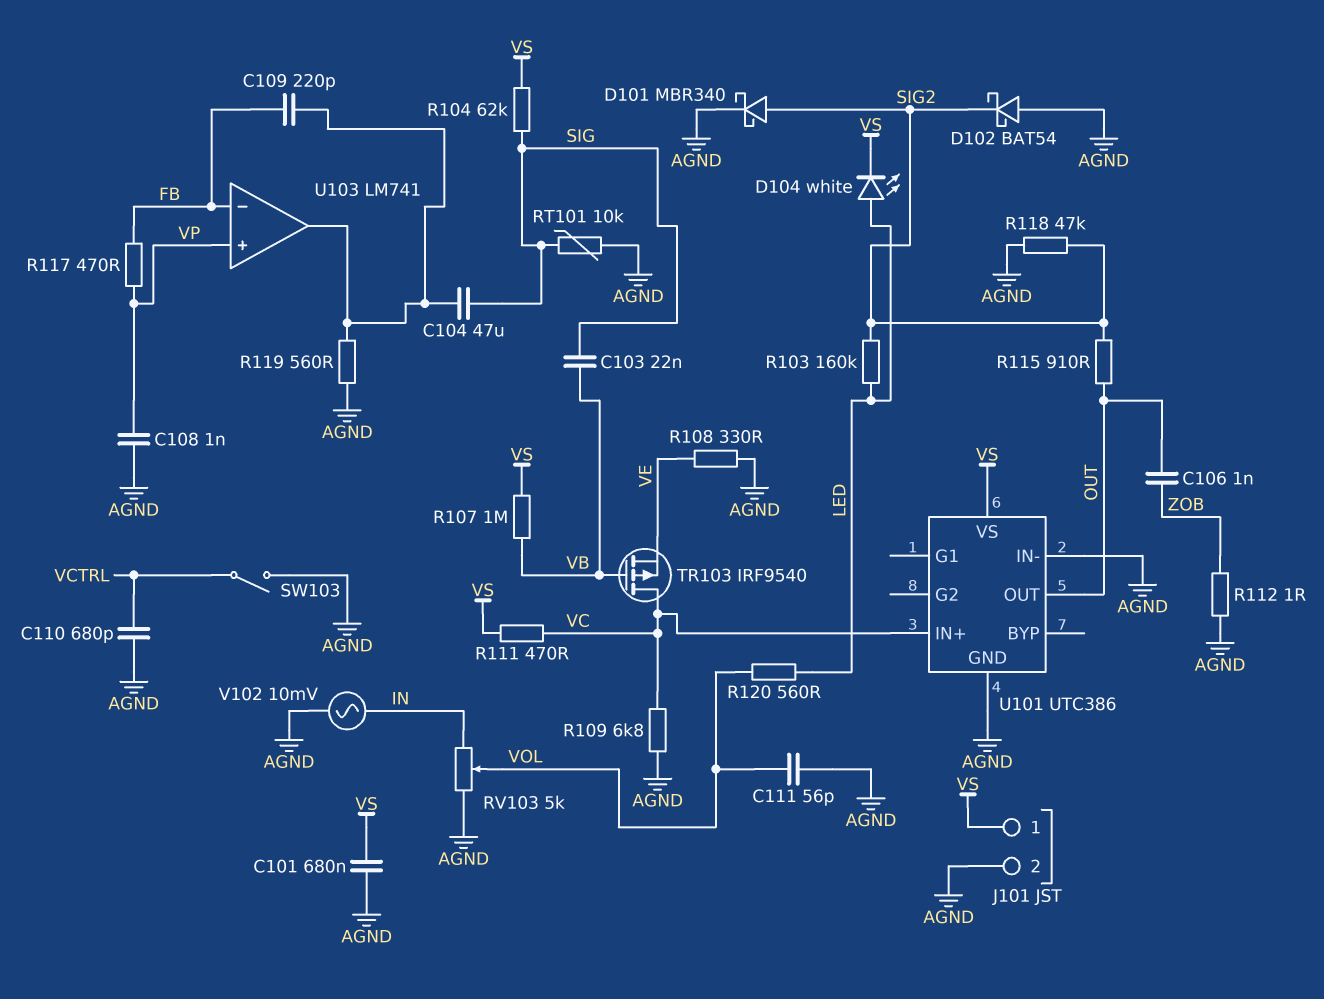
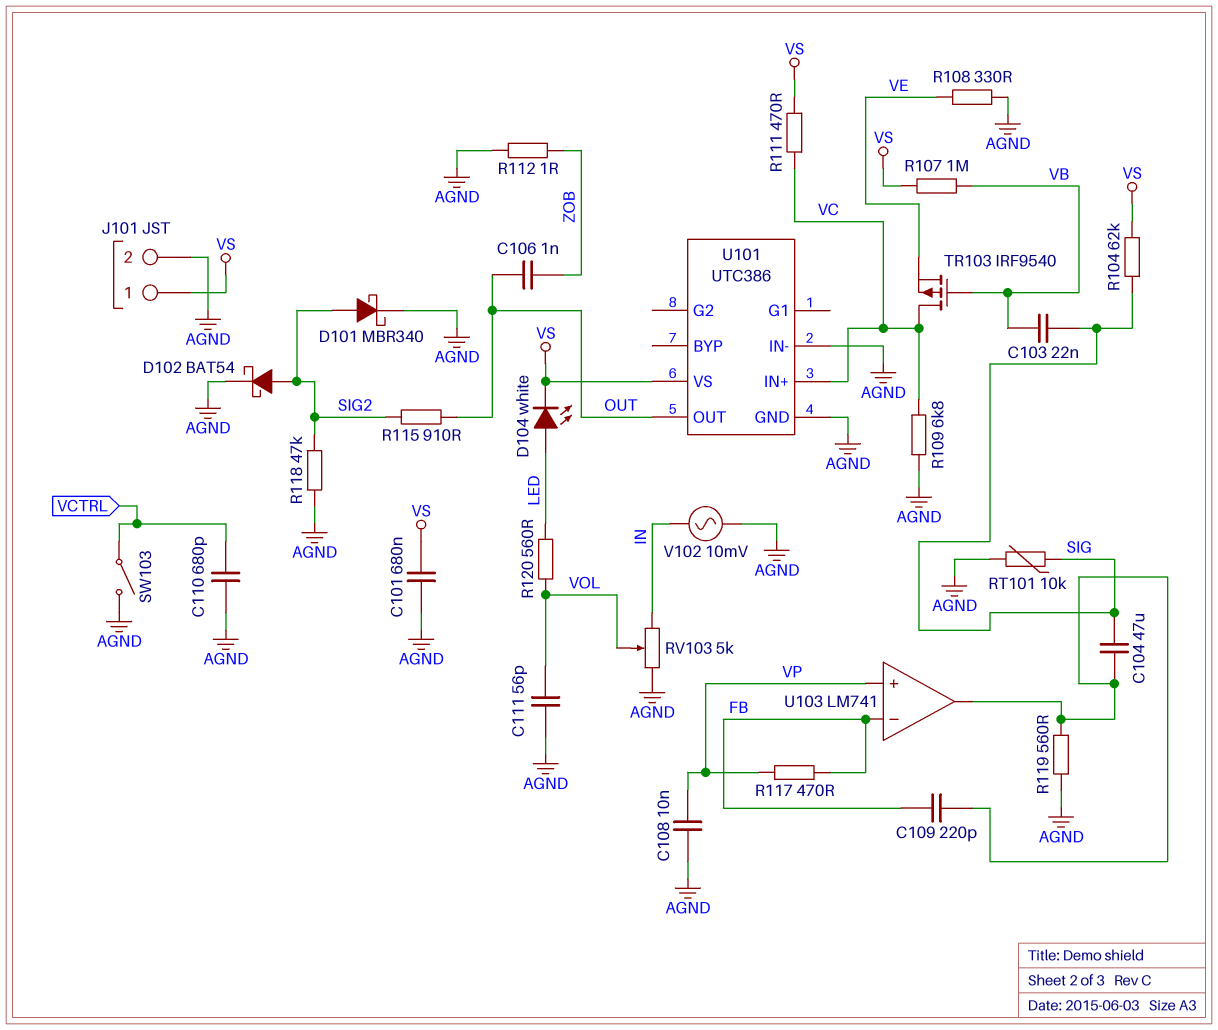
C108: 1nF (AGND, VP) -> 10nF (AGND, VP)
D102: schottky BAT54 (A AGND, K SIG2) -> schottky BAT54 (A SIG2, K AGND)
R103: 160k (LED, SIG2) -> none

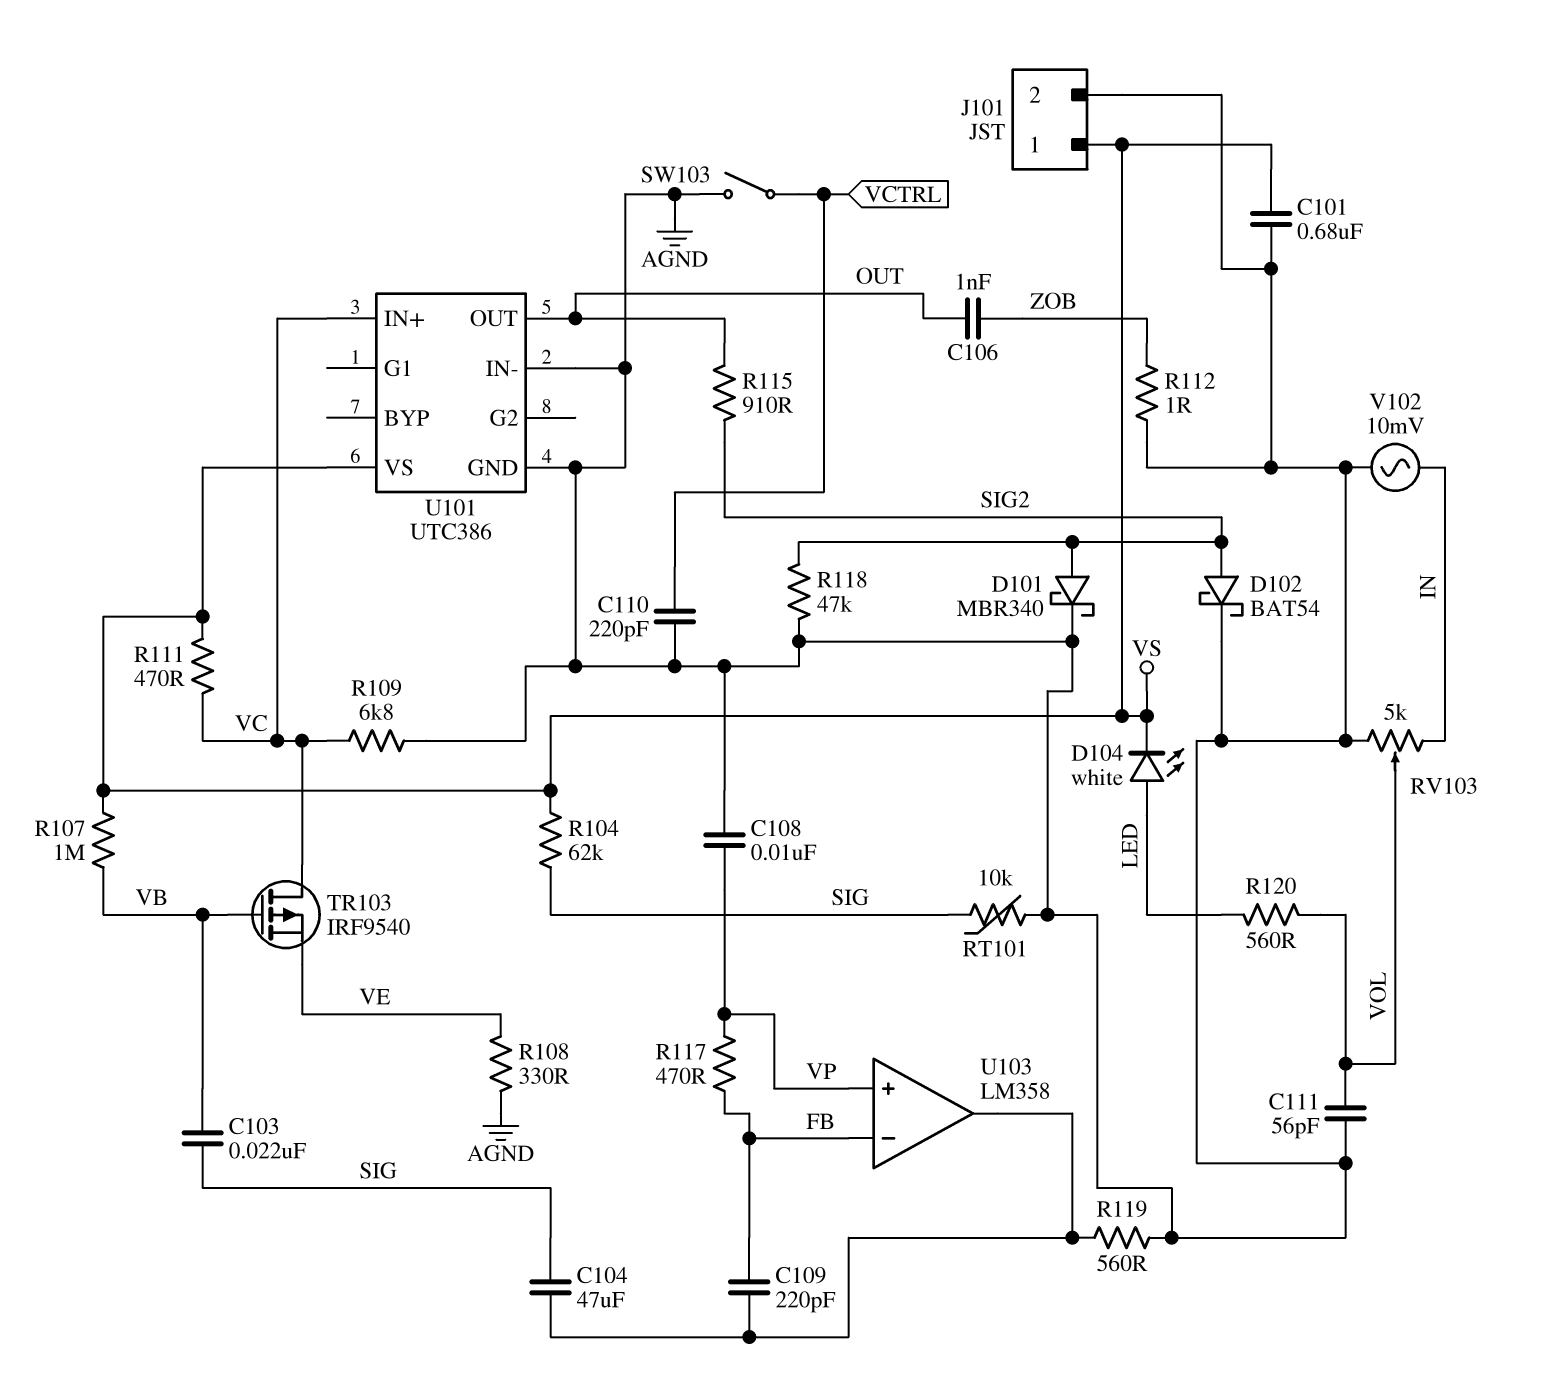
C110: 680pF (AGND, VCTRL) -> 220pF (AGND, VCTRL)
U103: LM741 -> LM358

